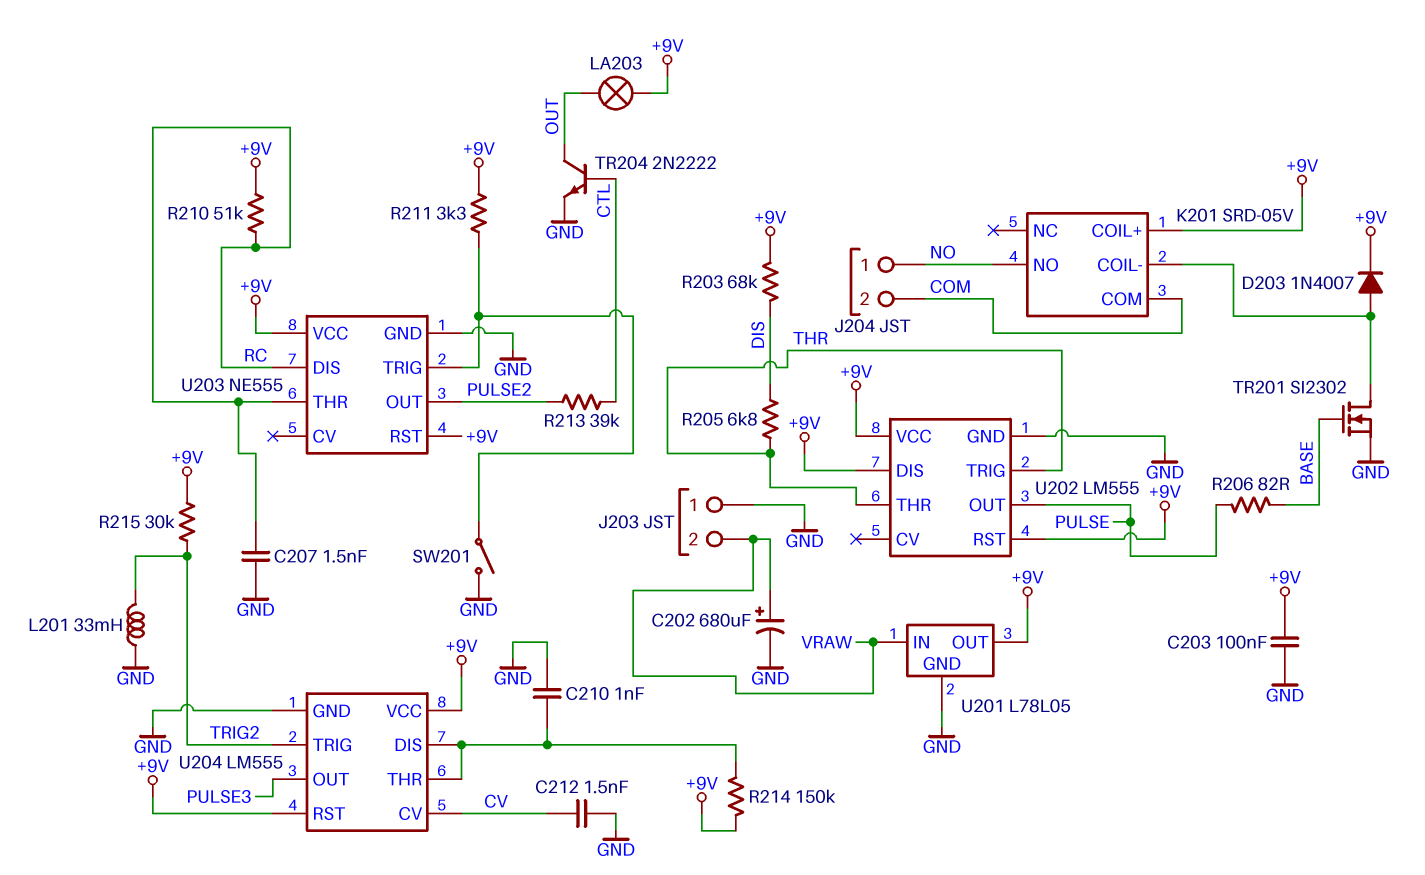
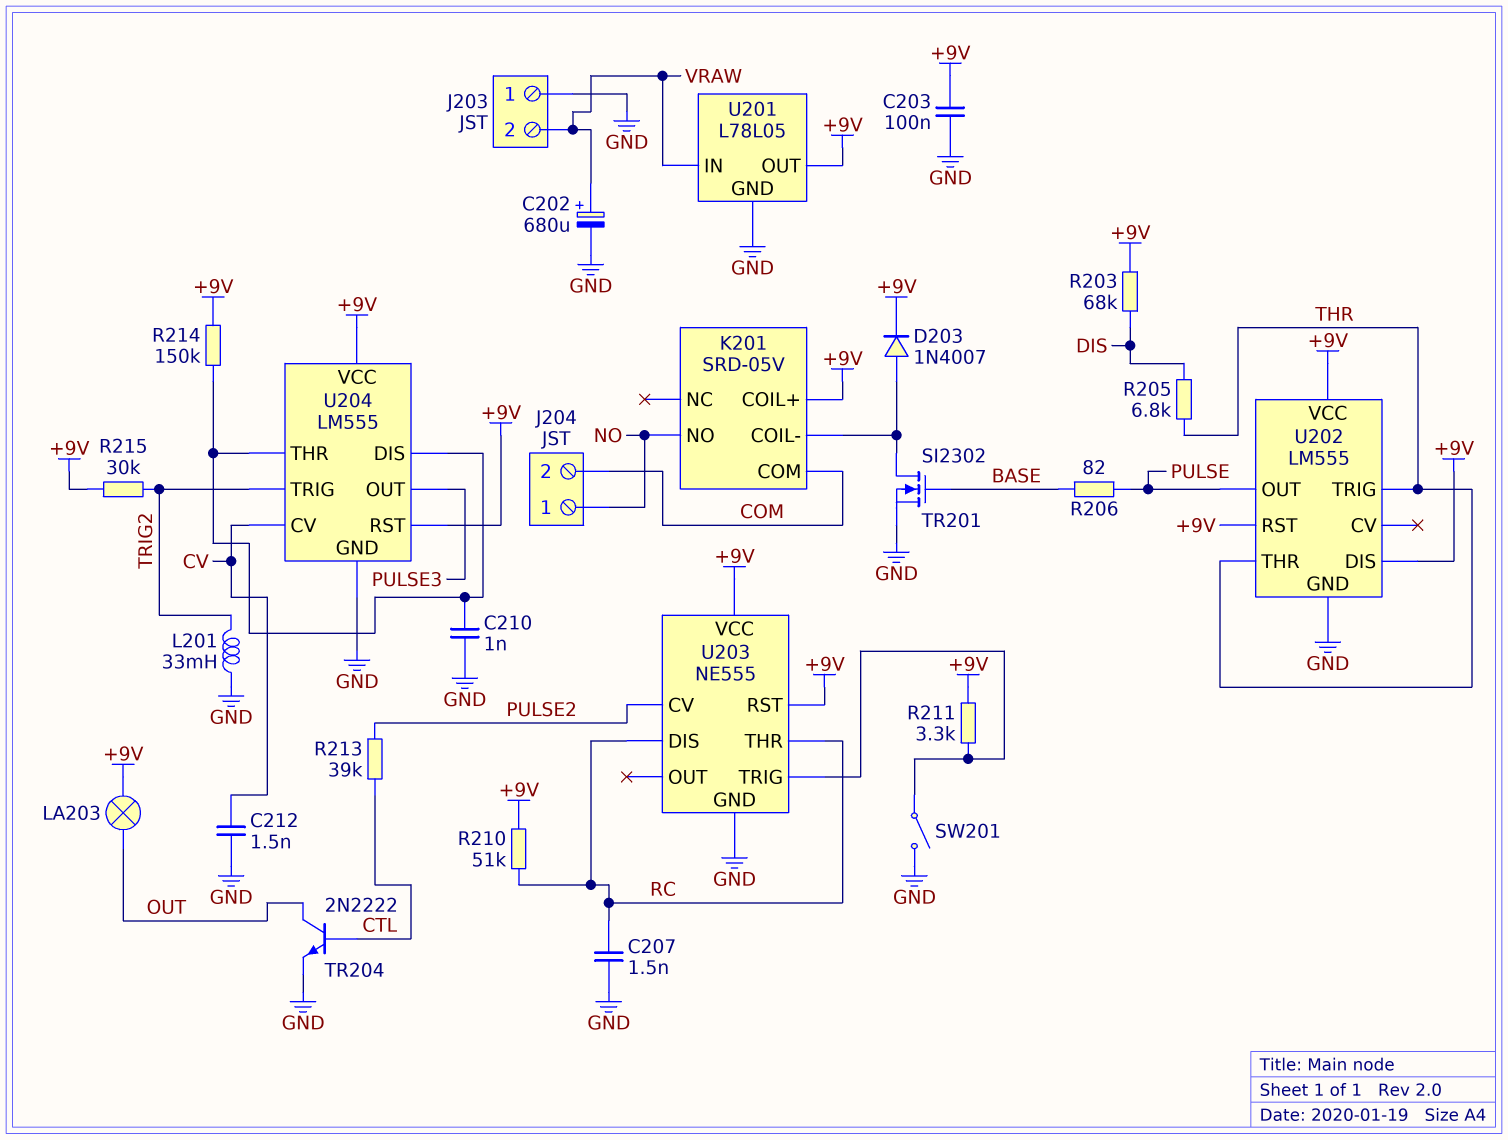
U203 pin CV: none -> PULSE2
U203 pin OUT: PULSE2 -> none

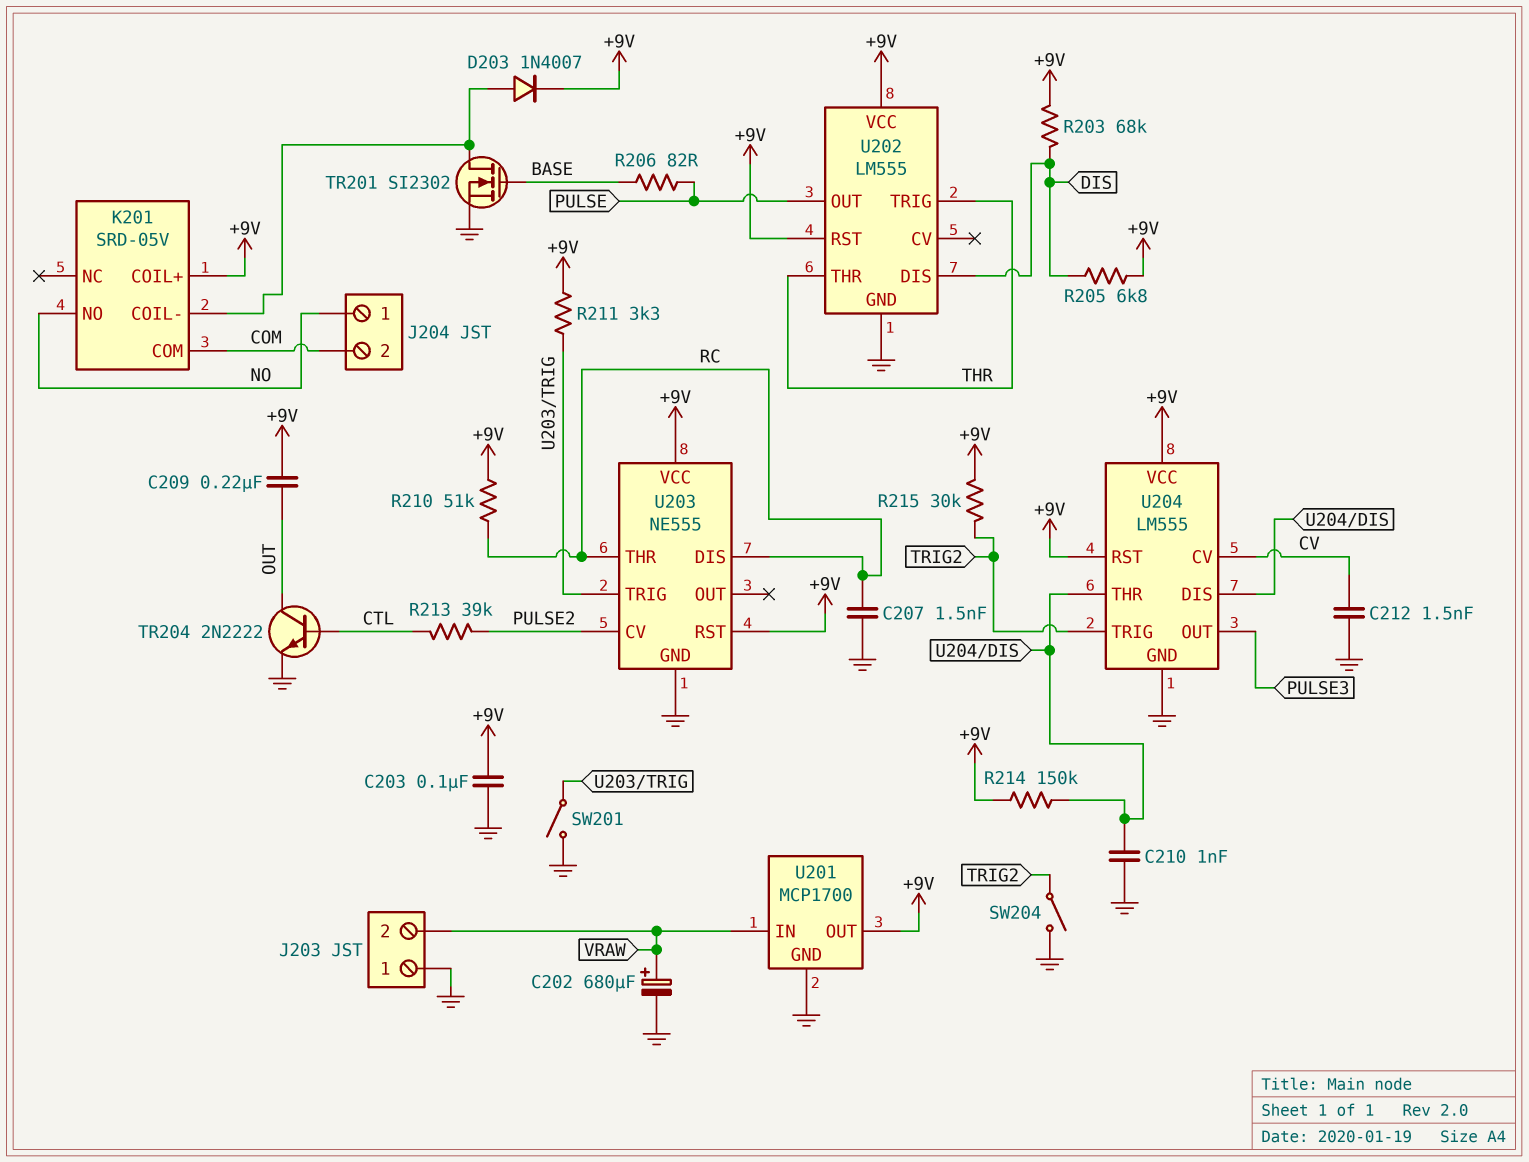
C209: none -> 220nF (+9V, OUT)
L201: 33mH (GND, TRIG2) -> none
LA203: lamp (+9V, OUT) -> none
R205: 6.8k (DIS, THR) -> 6.8k (+9V, DIS)
SW204: none -> switch (GND, TRIG2)
U201: L78L05 -> MCP1700
U202 pin DIS: +9V -> DIS

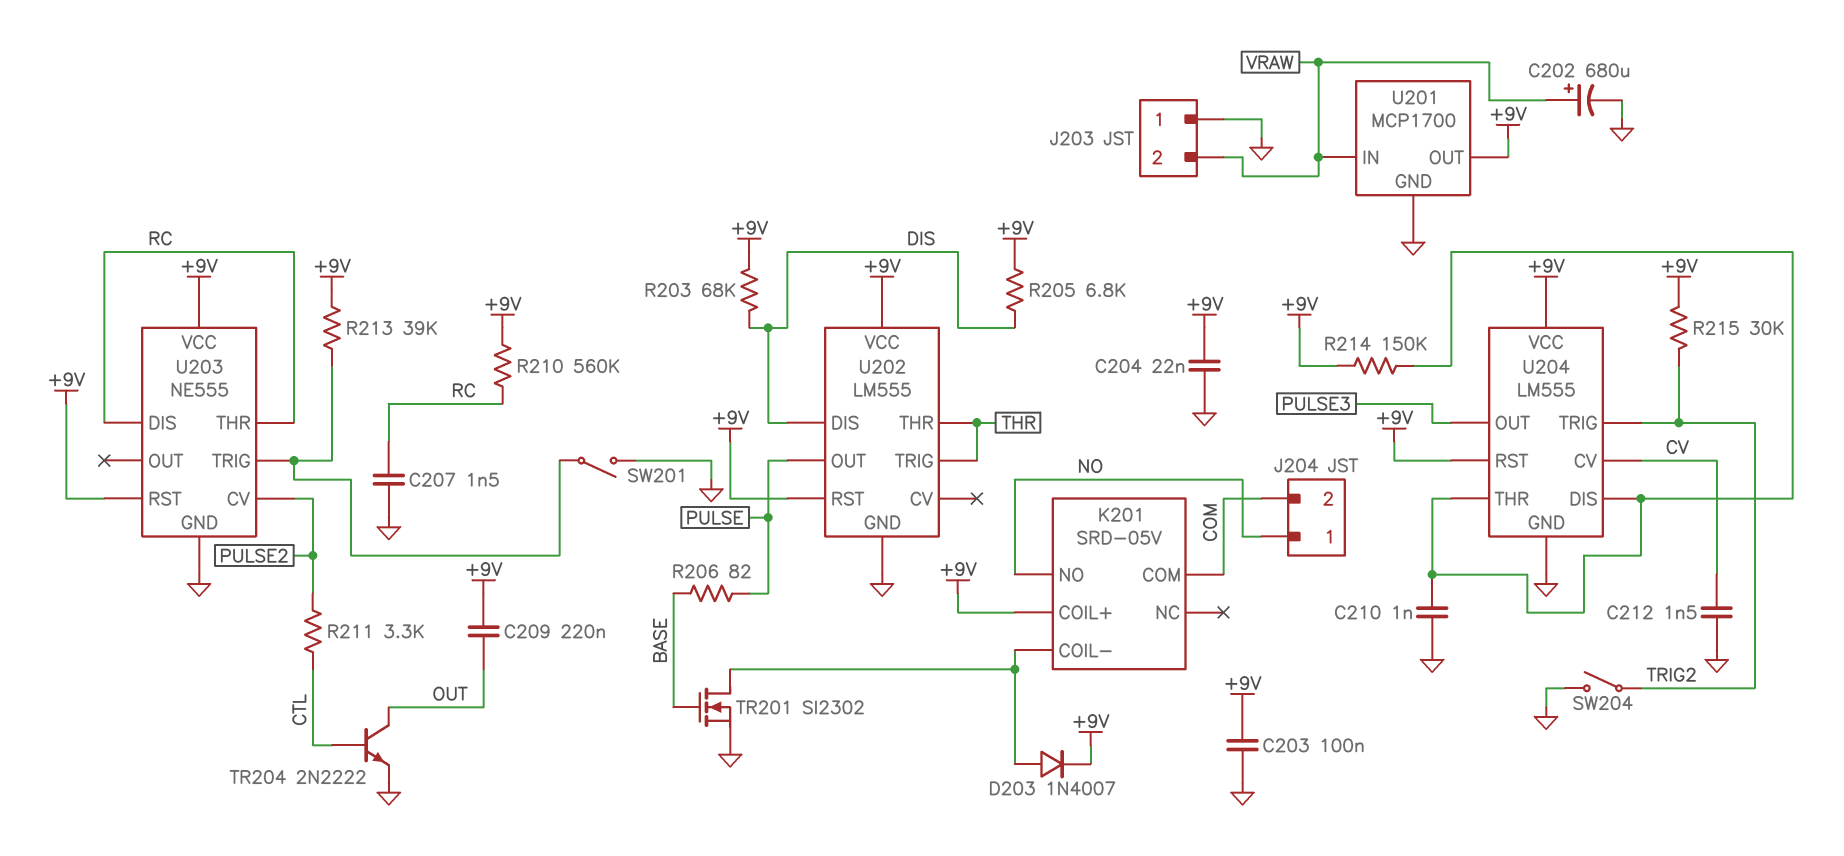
C204: none -> 22nF (+9V, GND)
R210: 51k (+9V, RC) -> 560k (+9V, RC)
R211: 3.3k (+9V, U203/TRIG) -> 3.3k (CTL, PULSE2)
R213: 39k (CTL, PULSE2) -> 39k (+9V, U203/TRIG)

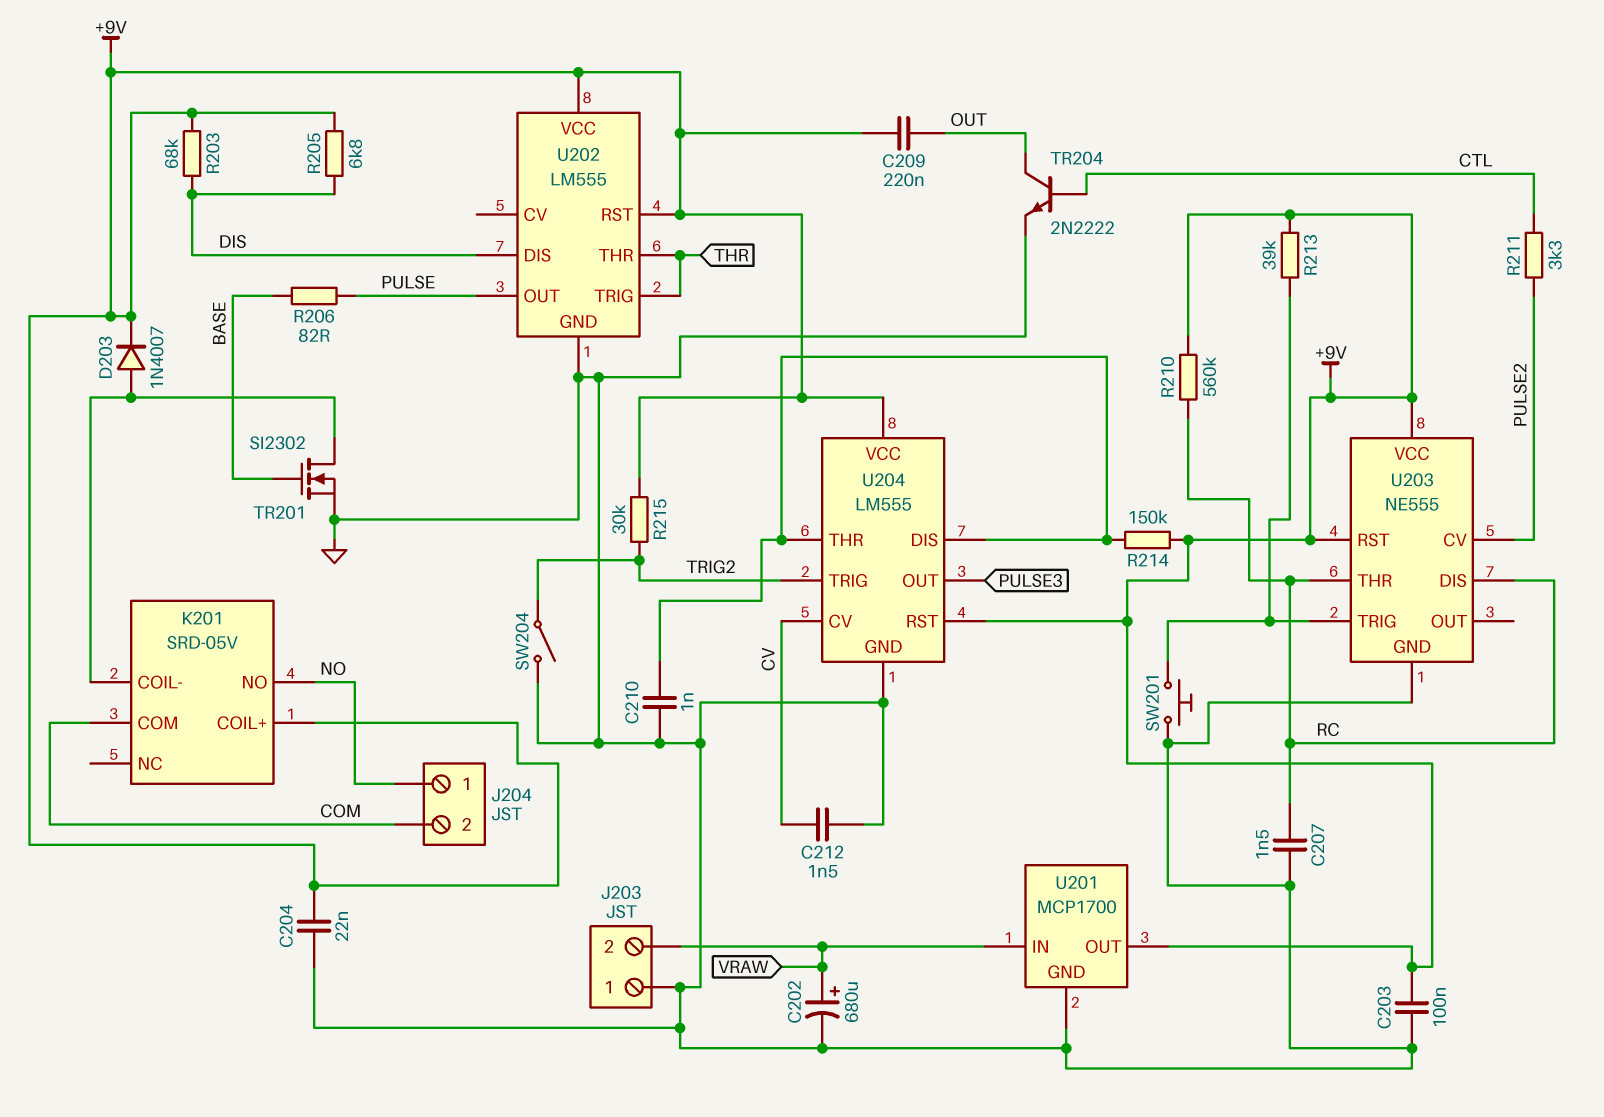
SW201: switch (GND, U203/TRIG) -> button (GND, U203/TRIG)

